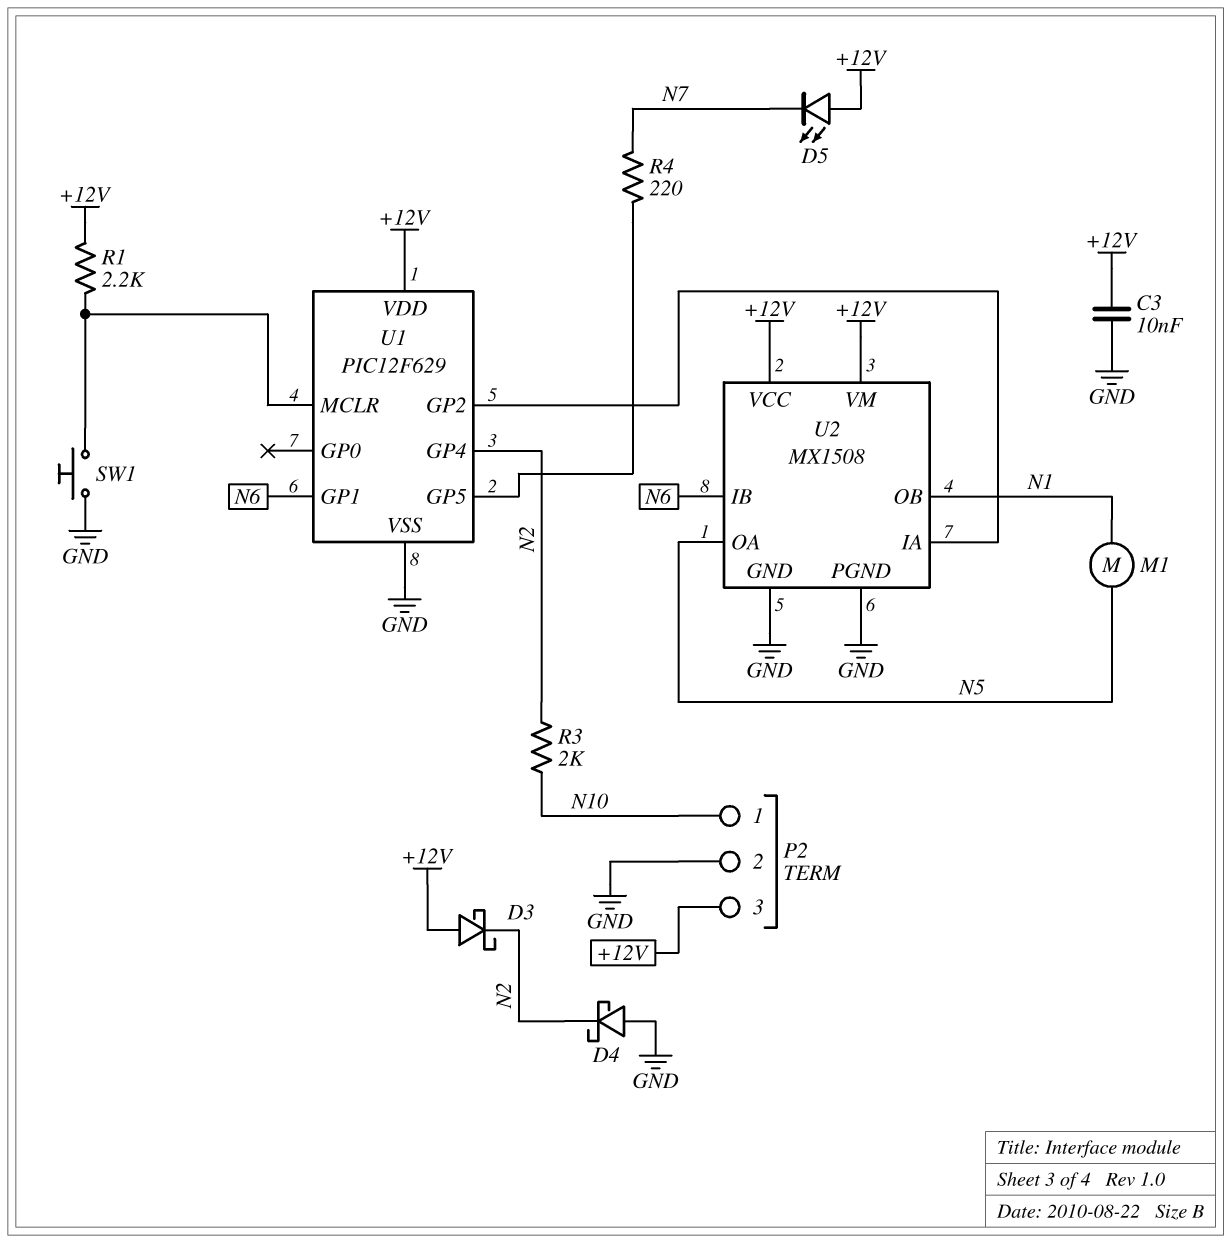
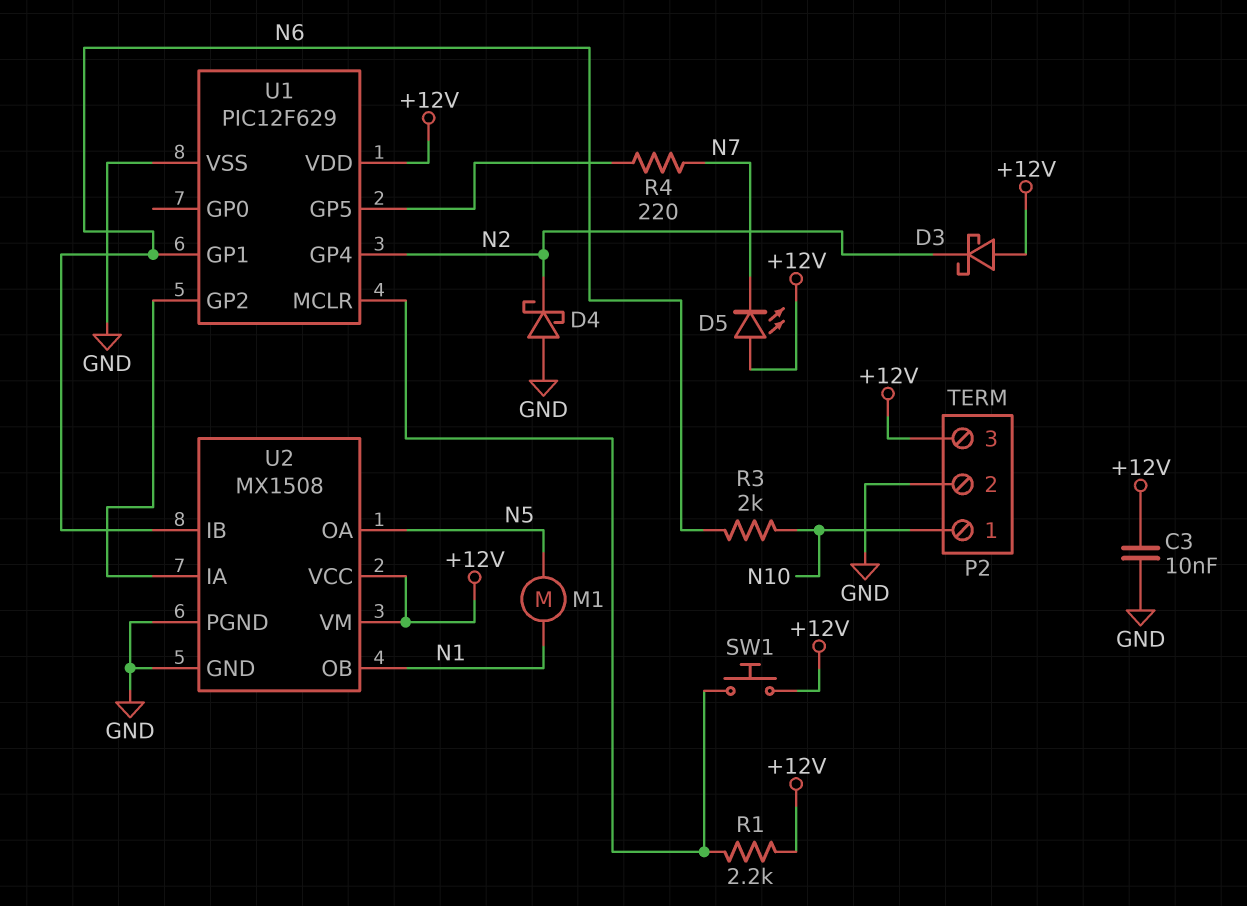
R3: 2k (N2, N10) -> 2k (N6, N10)
SW1: button (GND, U1/MCLR) -> button (+12V, U1/MCLR)

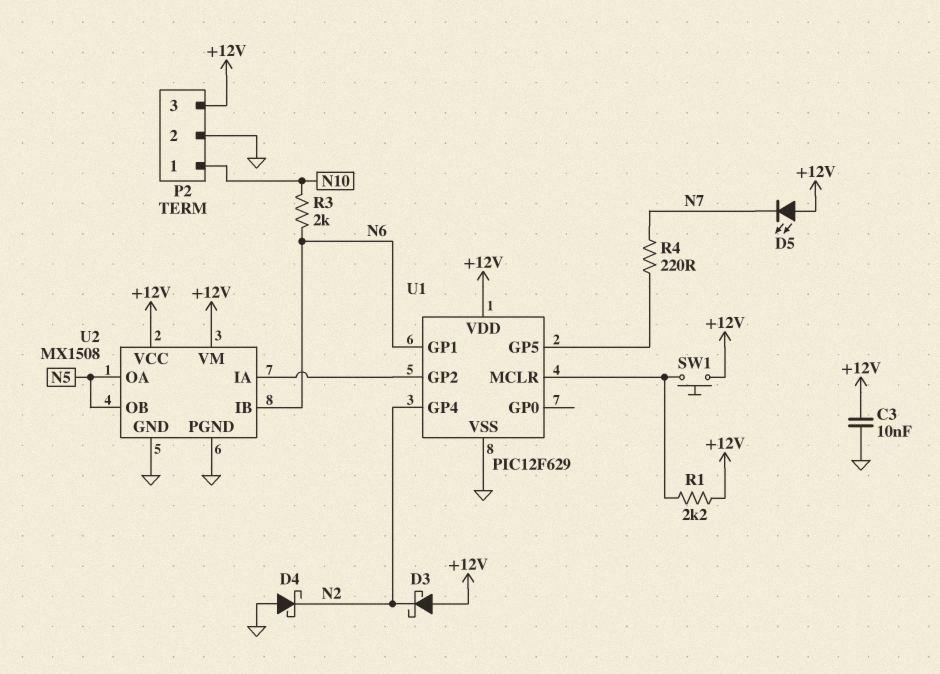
M1: motor (N1, N5) -> none
U2 pin OB: N1 -> N5

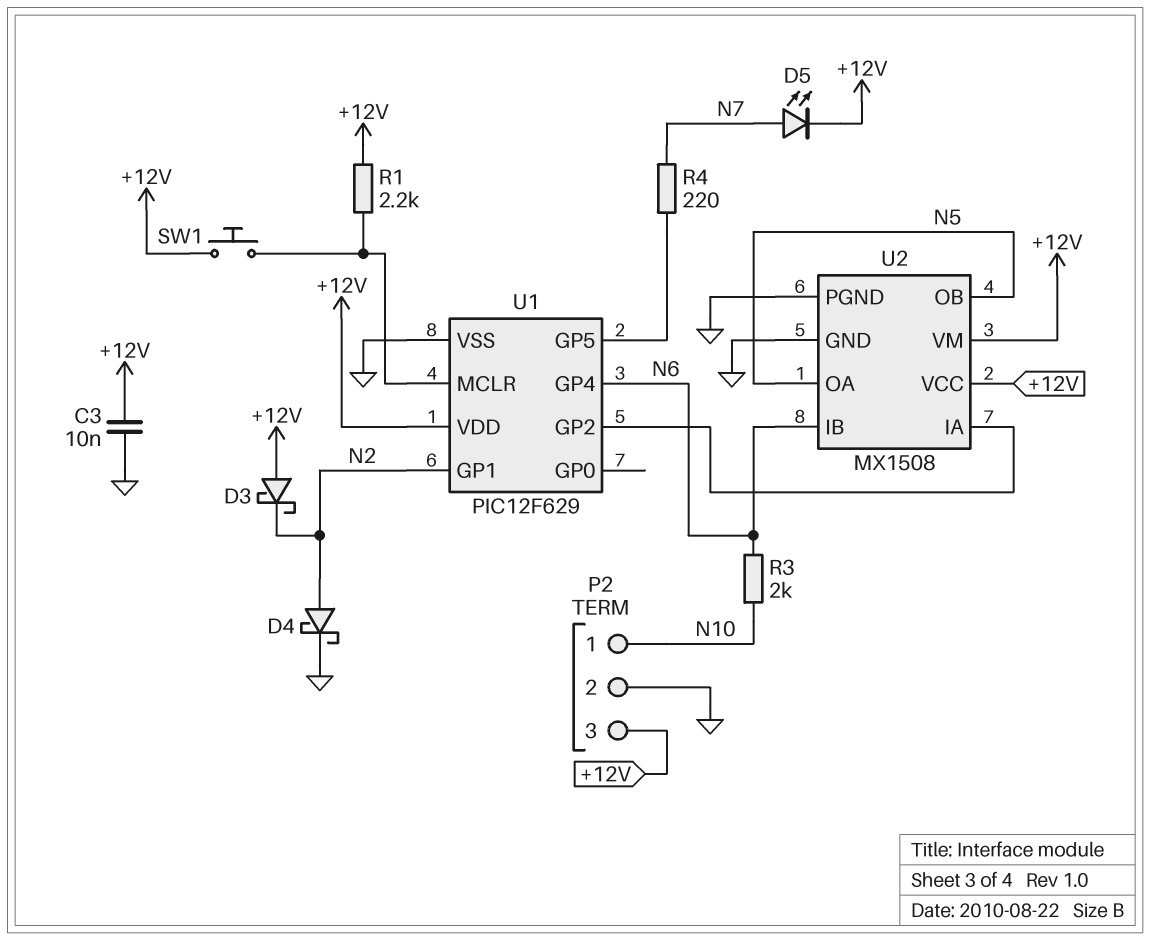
D4: schottky (A GND, K N2) -> schottky (A N2, K GND)
D5: LED (A +12V, K N7) -> LED (A N7, K +12V)
U1 pin GP1: N6 -> N2
U1 pin GP4: N2 -> N6

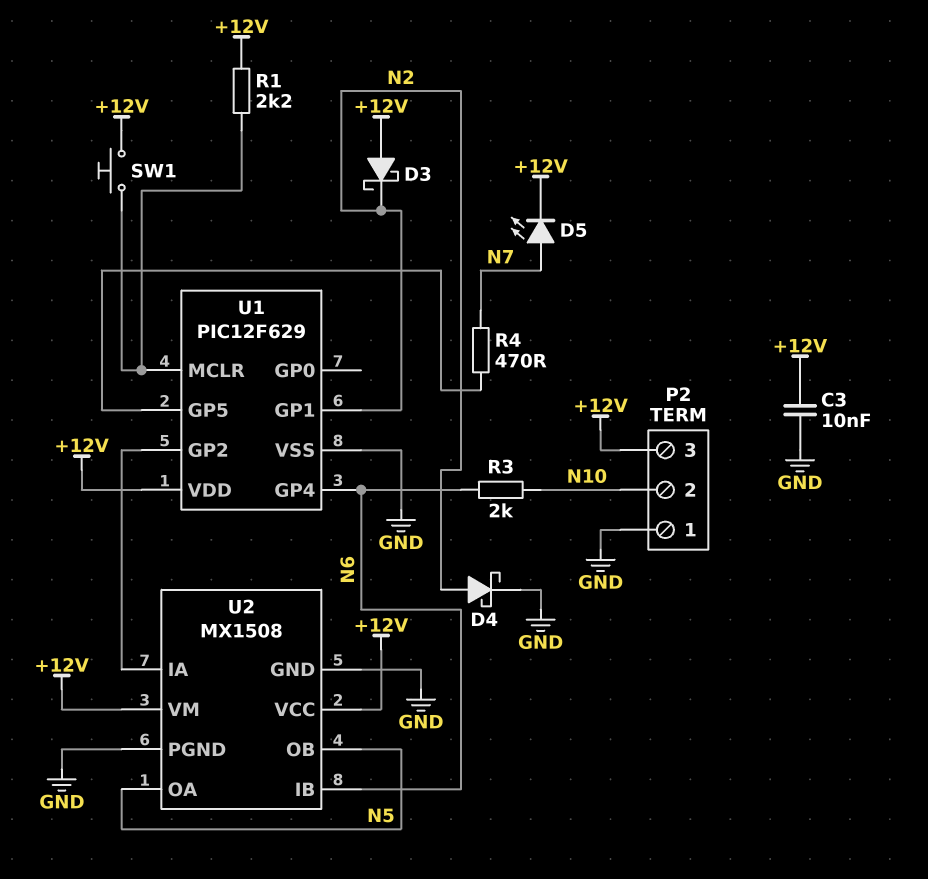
P2 pin 1: N10 -> GND
P2 pin 2: GND -> N10
R4: 220 (N7, U1/GP5) -> 470 (N7, U1/GP5)

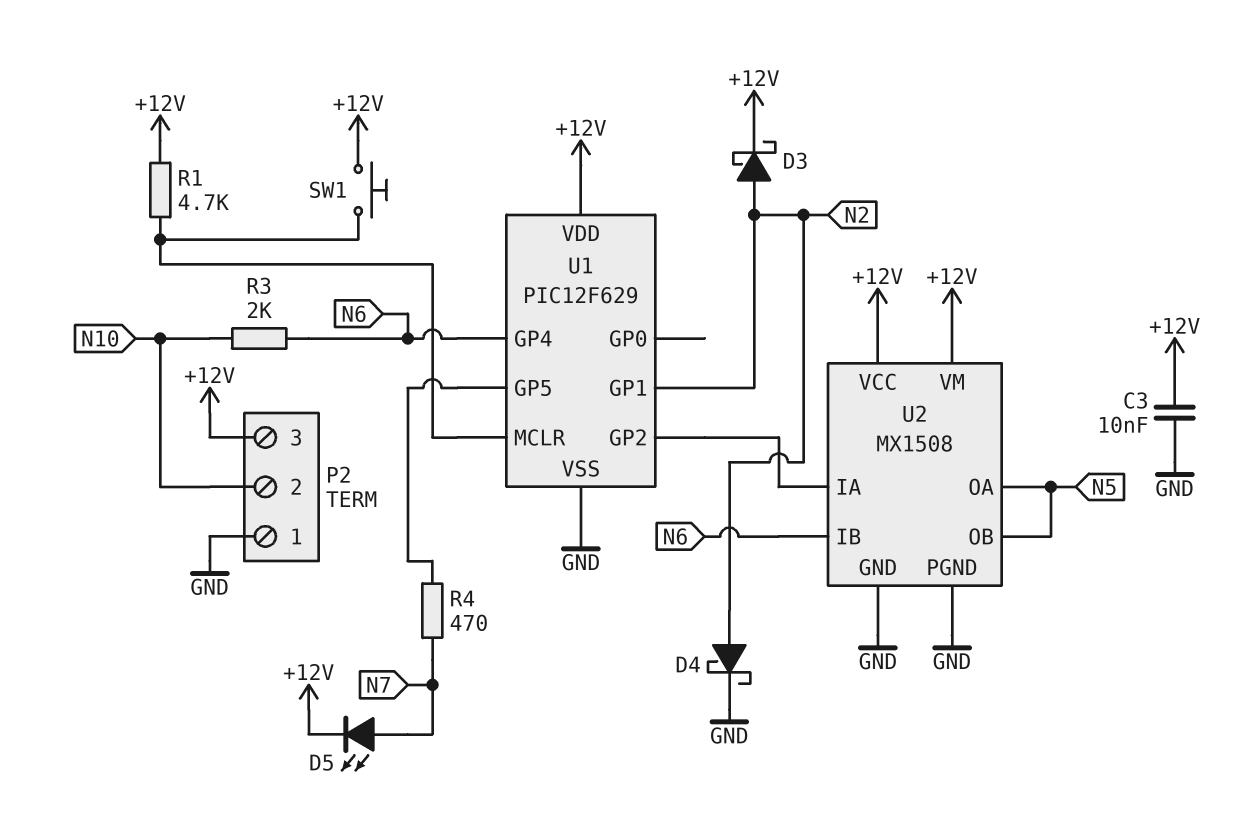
D3: schottky (A +12V, K N2) -> schottky (A N2, K +12V)
R1: 2.2k (+12V, U1/MCLR) -> 4.7k (+12V, U1/MCLR)

